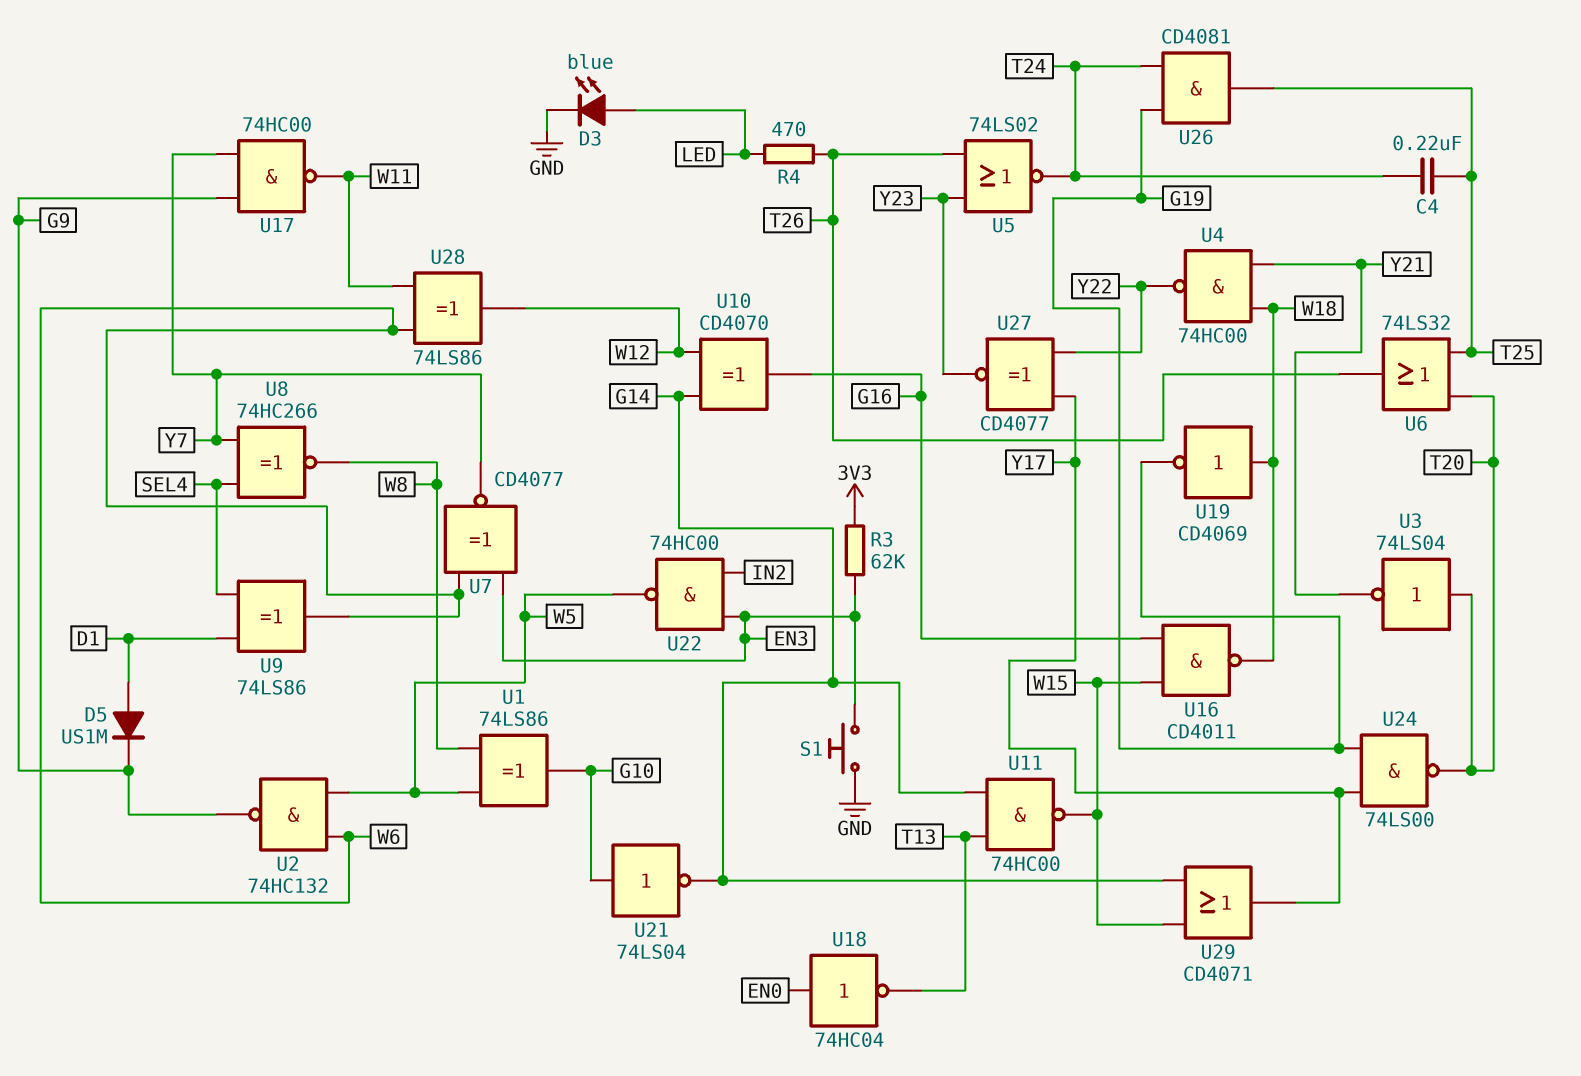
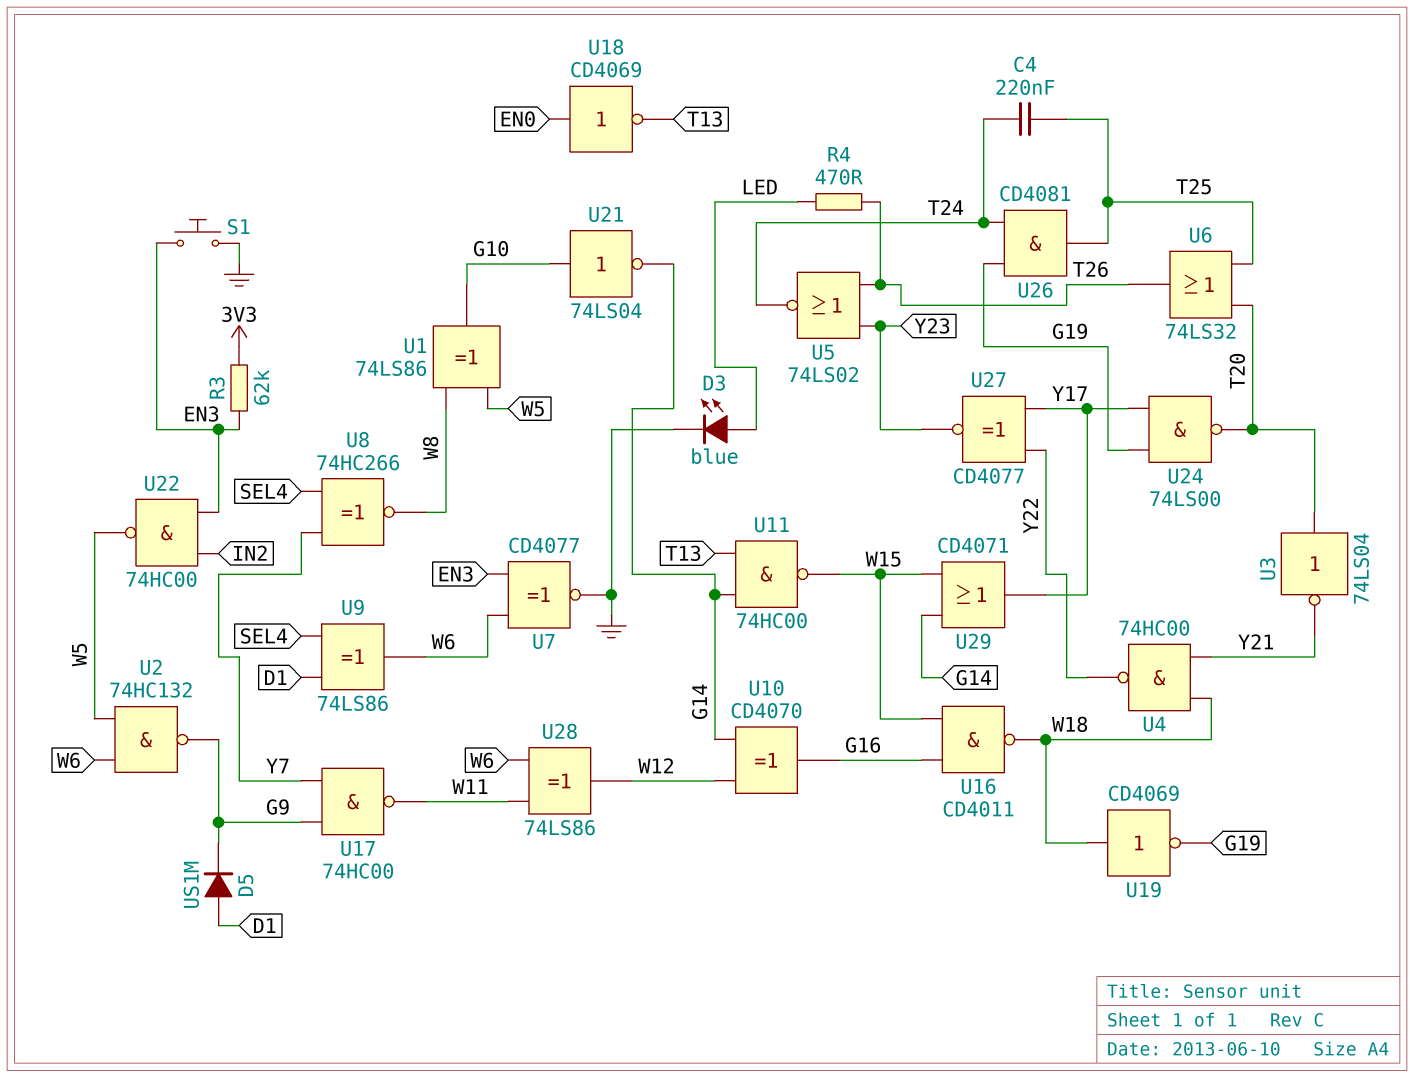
U7: XNOR CD4077 (in EN3, in W6, out Y7) -> XNOR CD4077 (in EN3, in W6, out GND)
U18: NOT 74HC04 (in EN0, out T13) -> NOT CD4069 (in EN0, out T13)

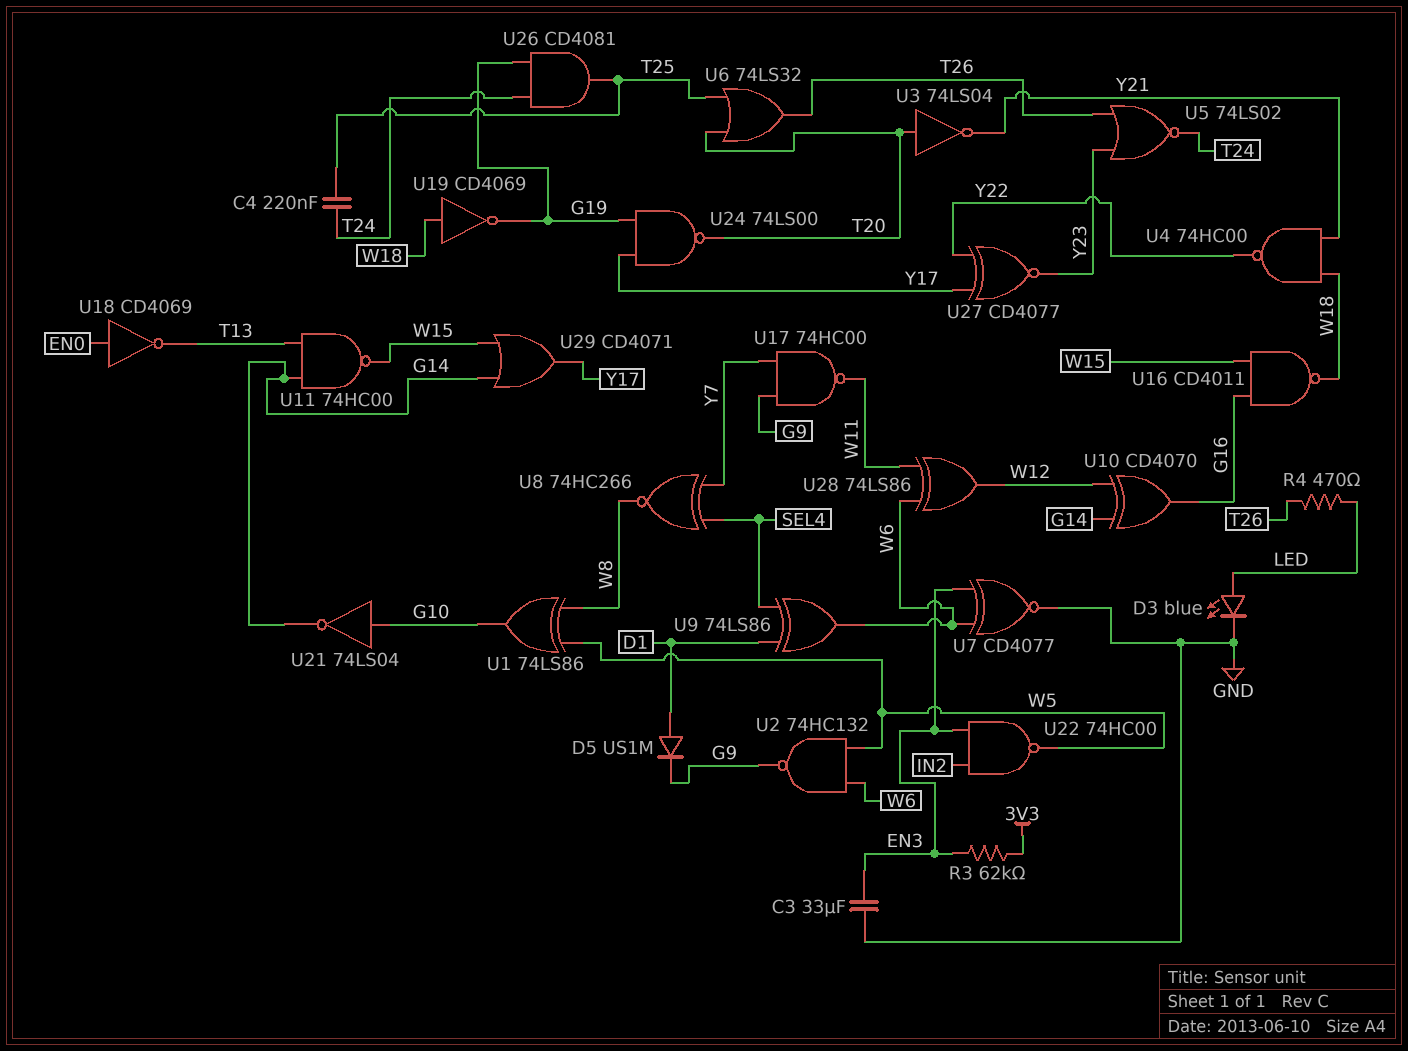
C3: none -> 33uF (EN3, GND)
S1: button (EN3, GND) -> none

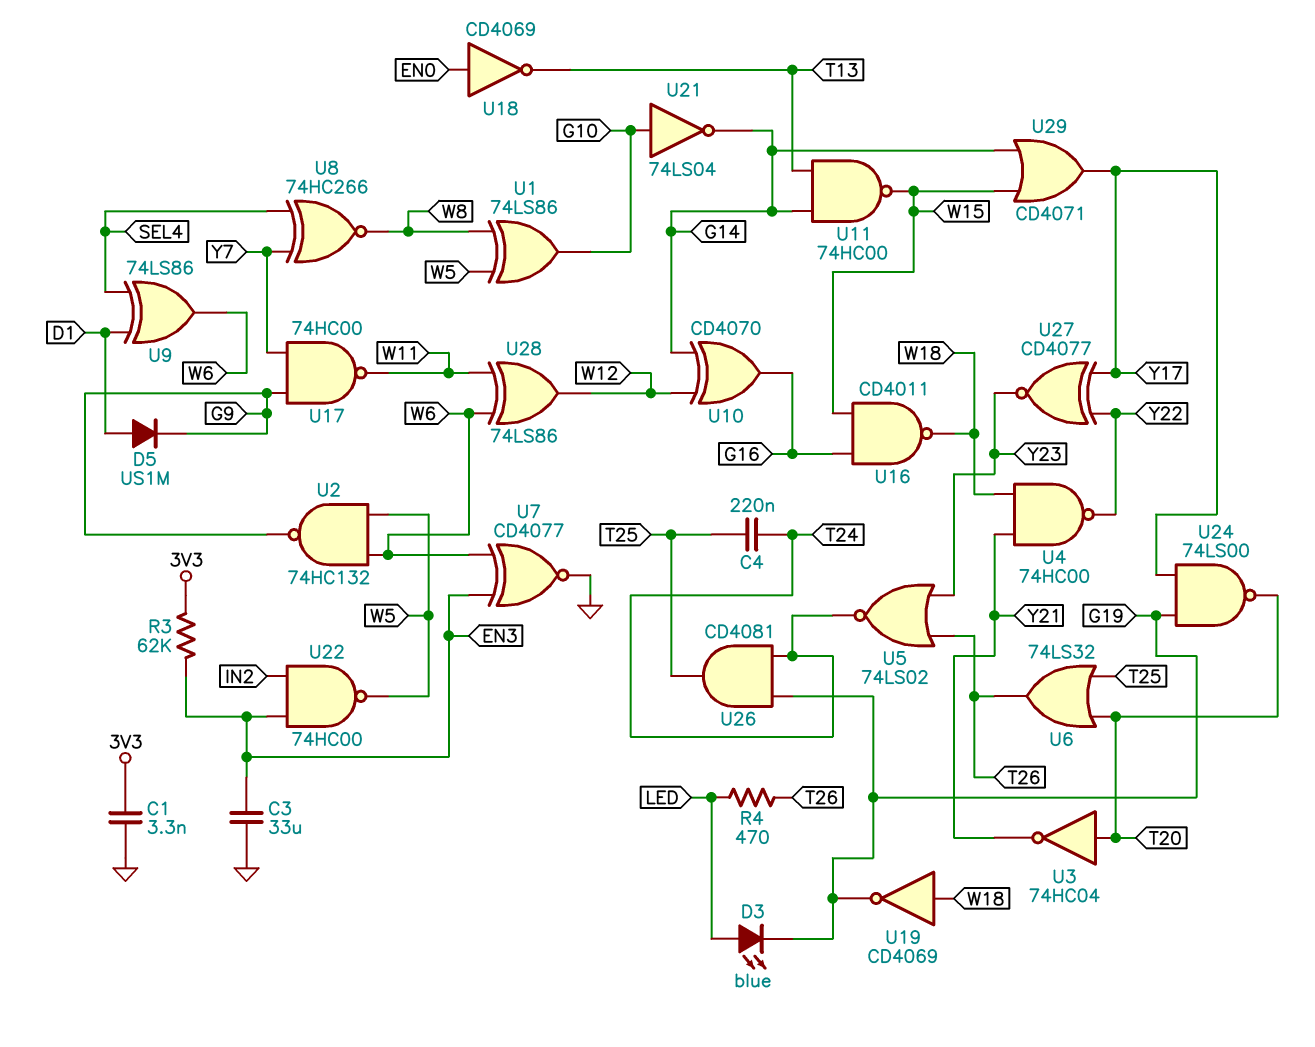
C1: none -> 3.3nF (3V3, GND)
D3: LED blue (A LED, K GND) -> LED blue (A LED, K G19)
U3: NOT 74LS04 (in T20, out Y21) -> NOT 74HC04 (in T20, out Y21)

